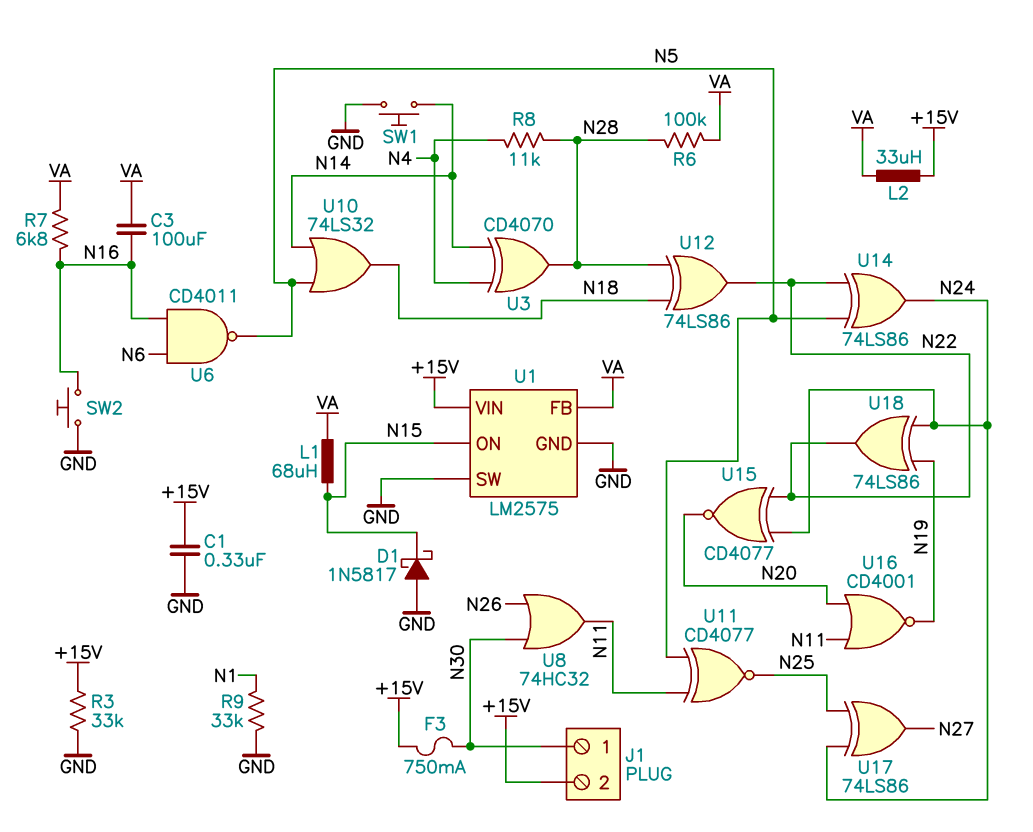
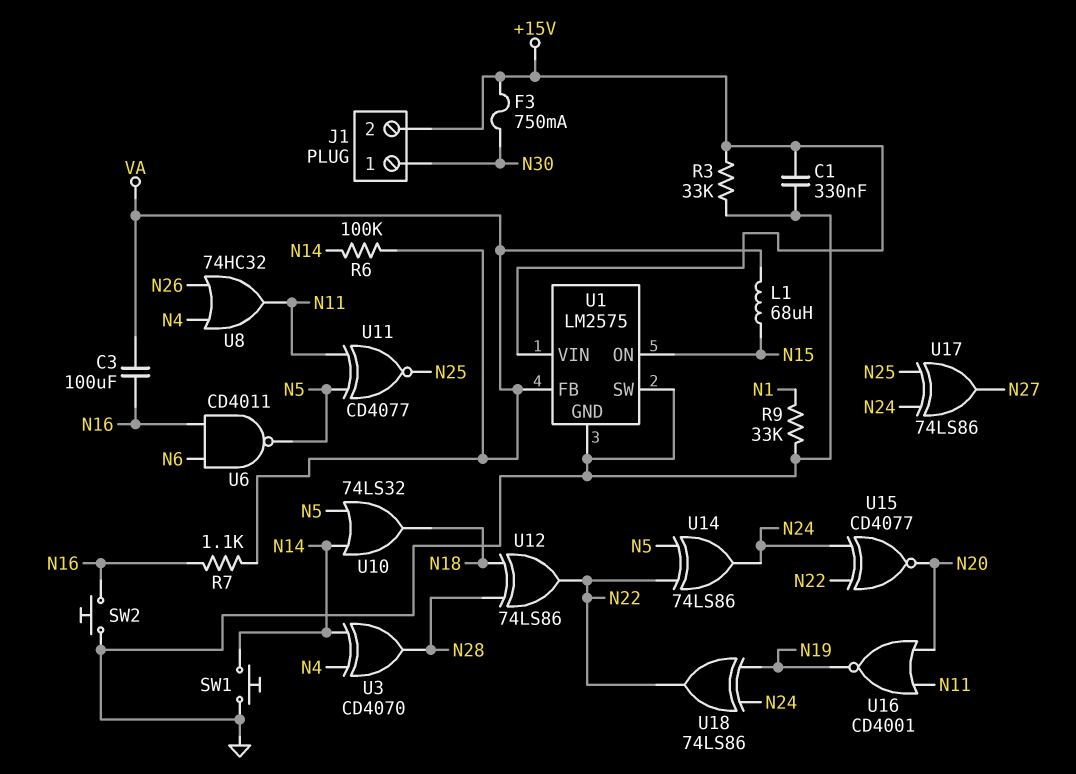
D1: schottky 1N5817 (A GND, K N15) -> none
L2: 33uH (+15V, VA) -> none
R6: 100k (N28, VA) -> 100k (N14, VA)
R7: 6.8k (N16, VA) -> 1.1k (N16, VA)
R8: 11k (N4, N28) -> none
U8: OR 74HC32 (in N26, in N30, out N11) -> OR 74HC32 (in N4, in N26, out N11)

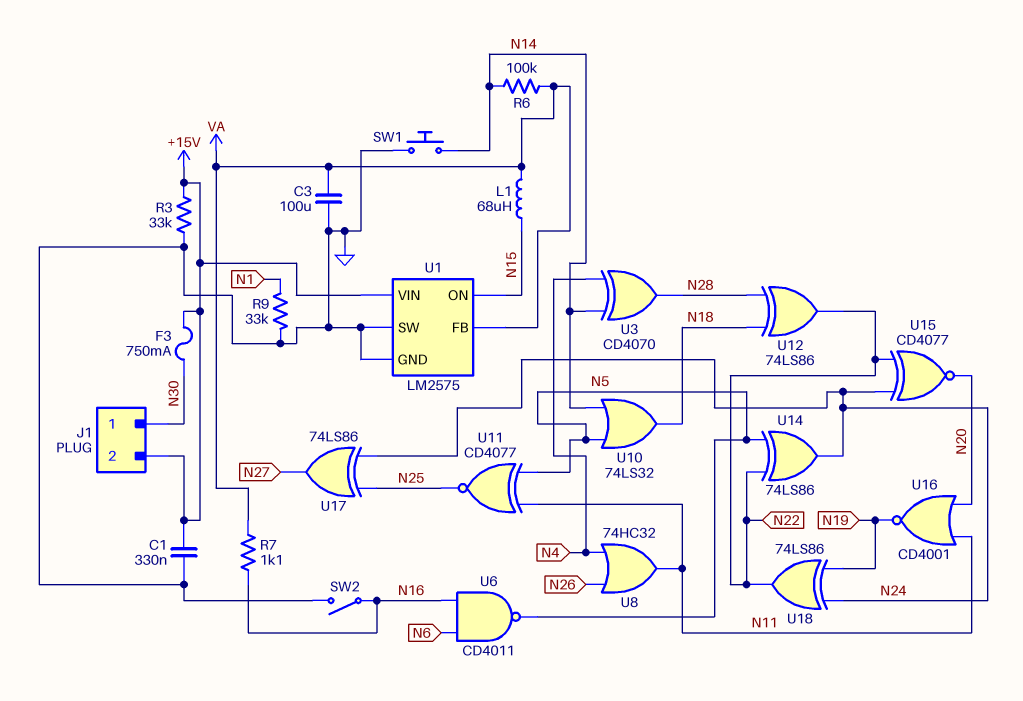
C3: 100uF (N16, VA) -> 100uF (GND, VA)
SW2: button (GND, N16) -> switch (GND, N16)

